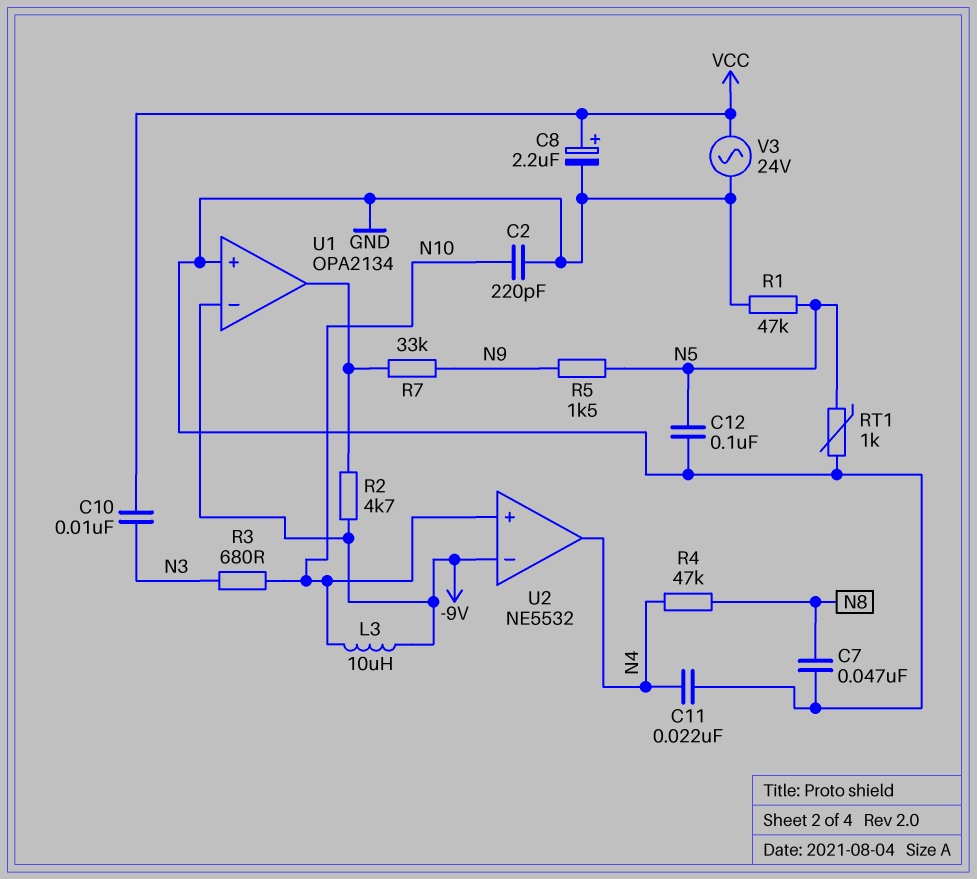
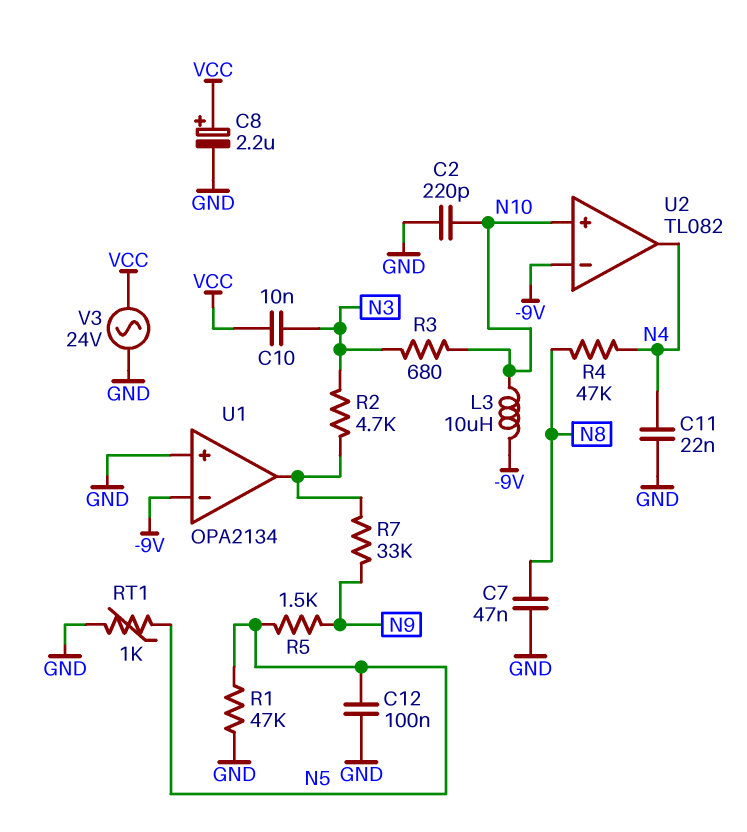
R2: 4.7k (-9V, U1/out) -> 4.7k (N3, U1/out)
U2: NE5532 -> TL082

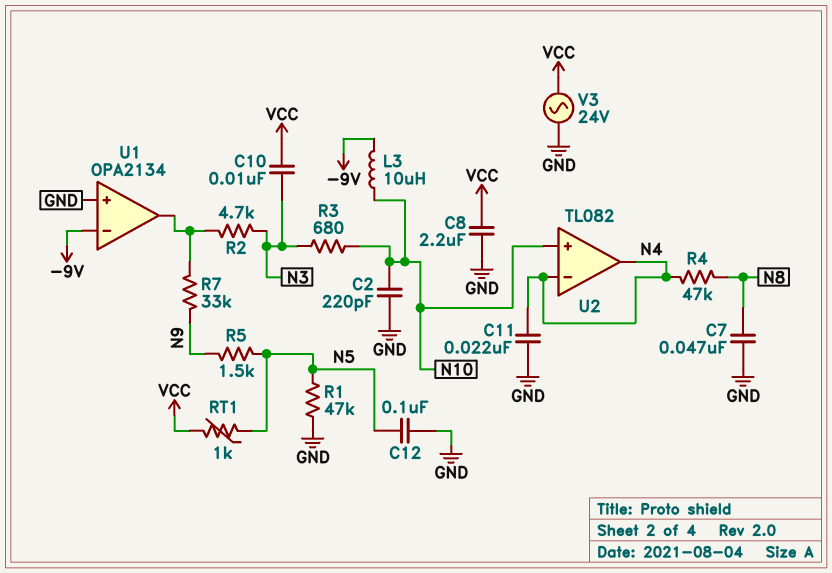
C8: 2.2uF (plus VCC, minus GND) -> 2.2uF (GND, VCC)
RT1: 1k (GND, N5) -> 1k (N5, VCC)
U2 pin in-: -9V -> N4

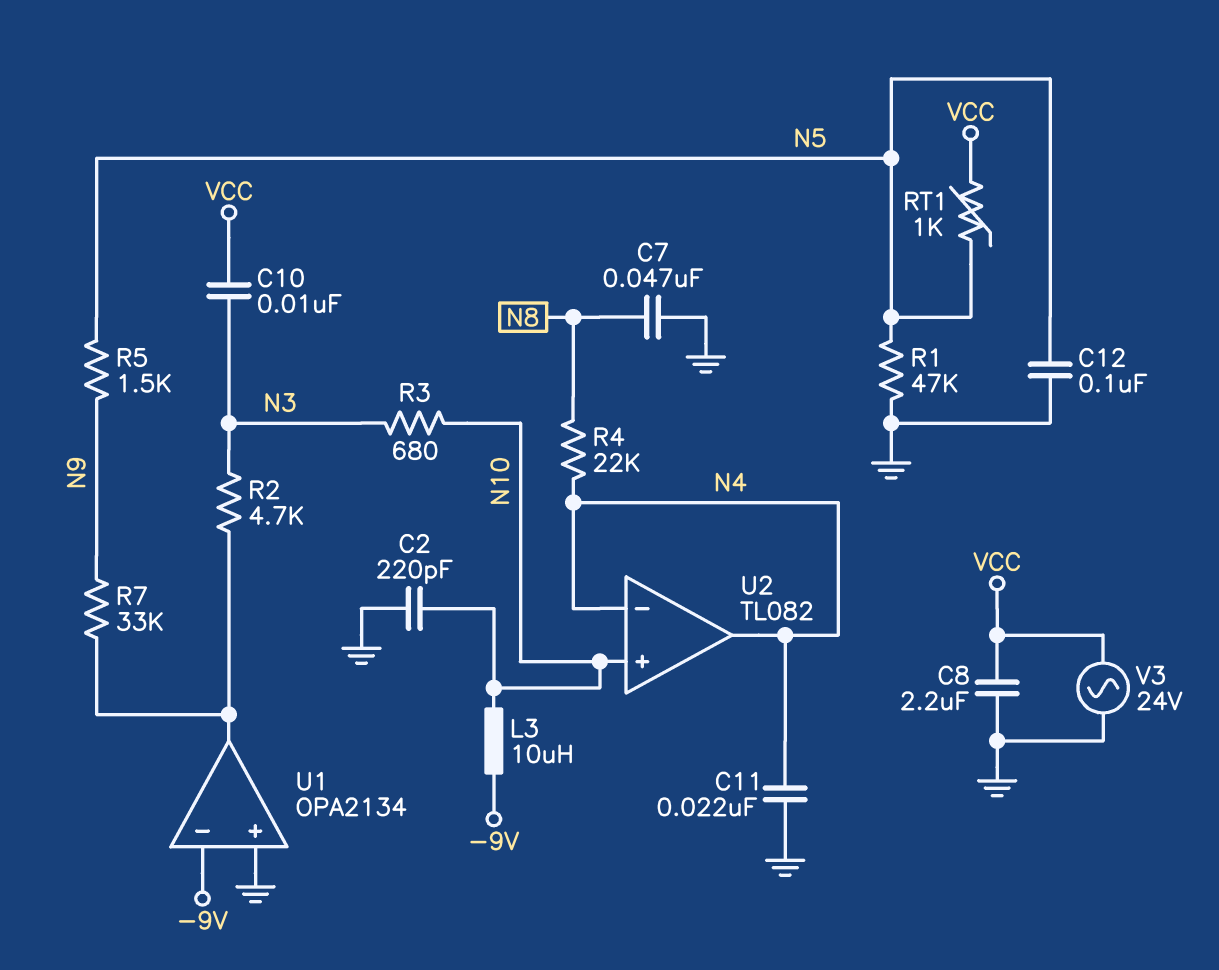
R4: 47k (N4, N8) -> 22k (N4, N8)

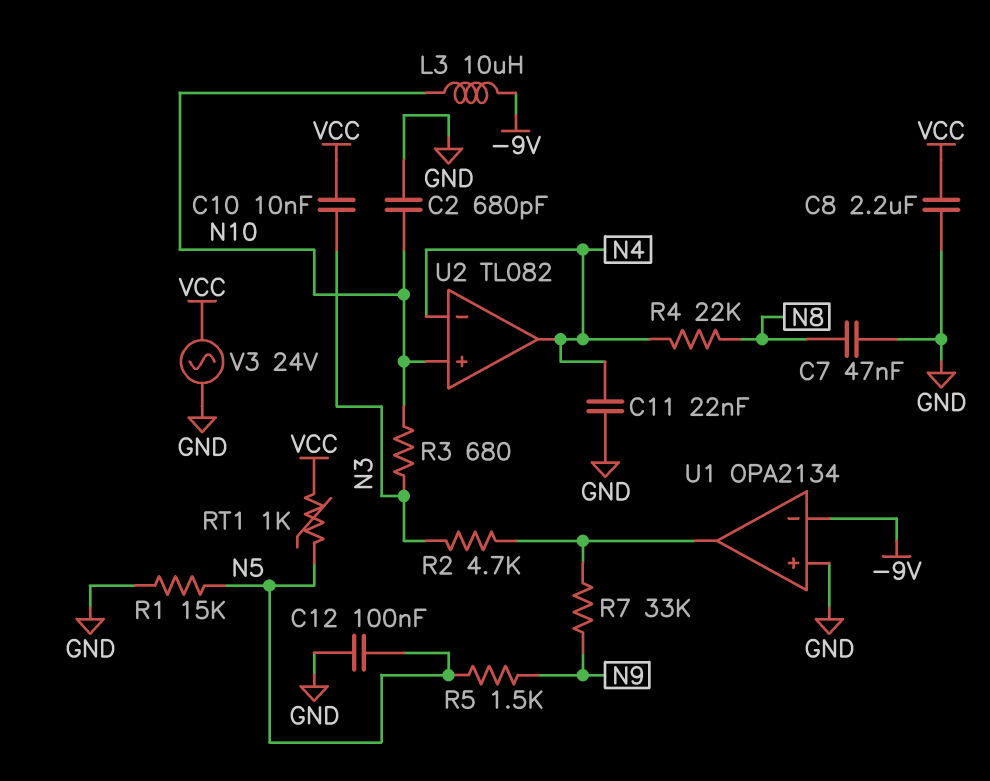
C2: 220pF (GND, N10) -> 680pF (GND, N10)
R1: 47k (GND, N5) -> 15k (GND, N5)

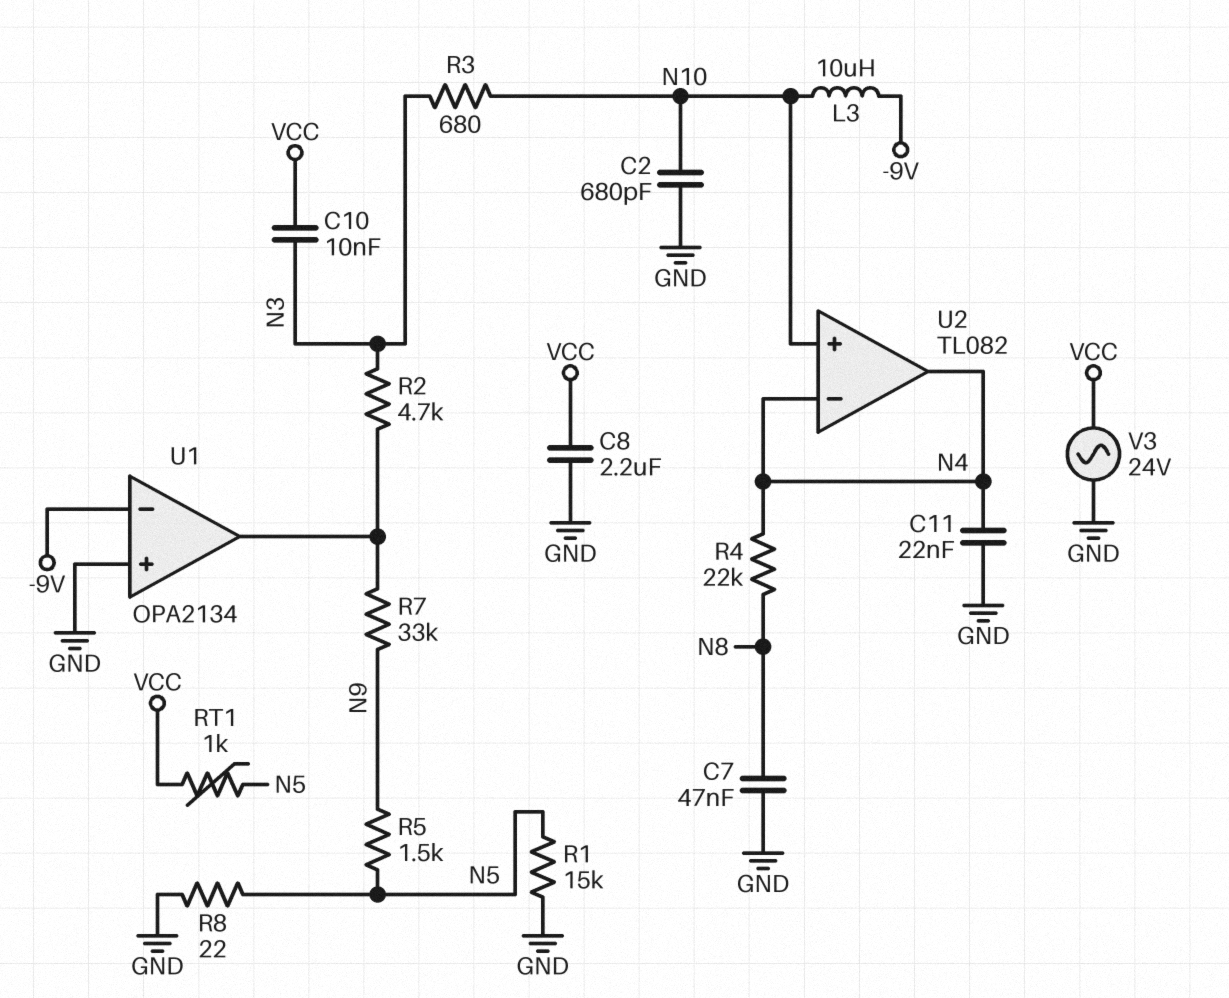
C12: 100nF (GND, N5) -> none
R8: none -> 22 (GND, N5)

